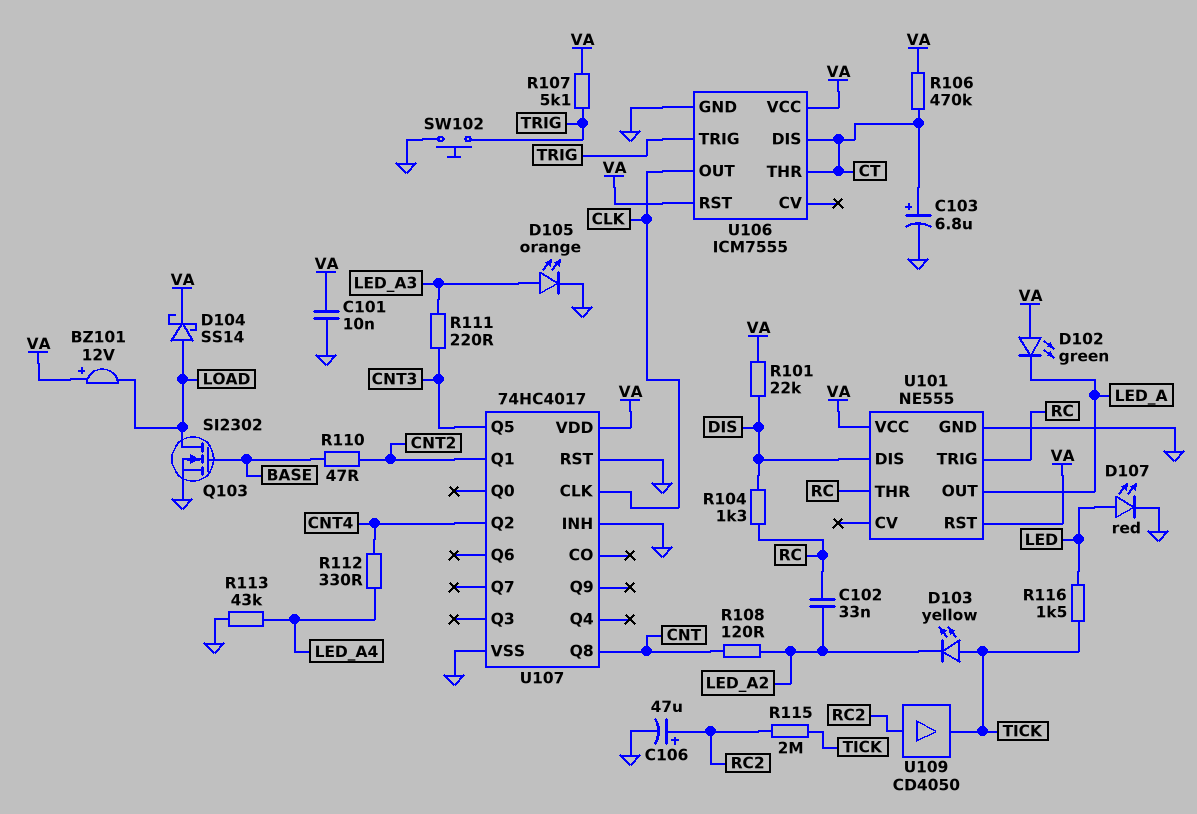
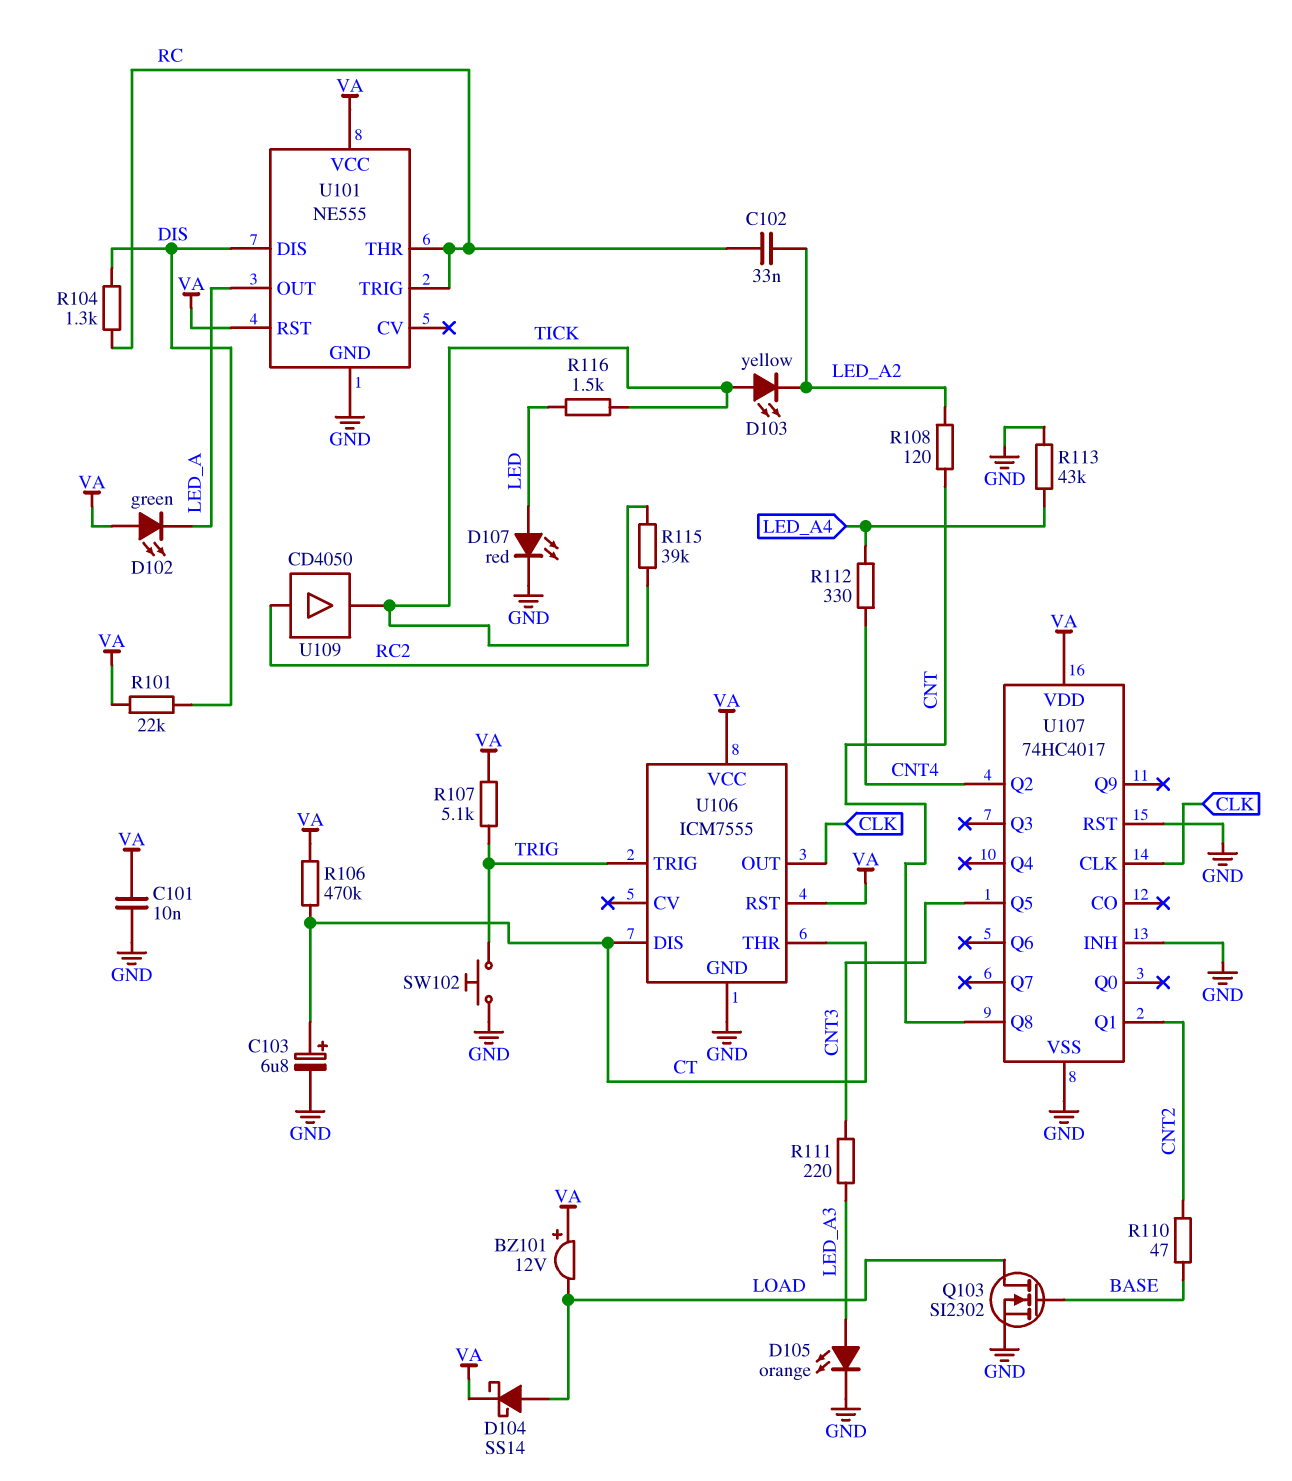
C106: 47uF (plus RC2, minus GND) -> none
R115: 2M (RC2, TICK) -> 39k (RC2, TICK)

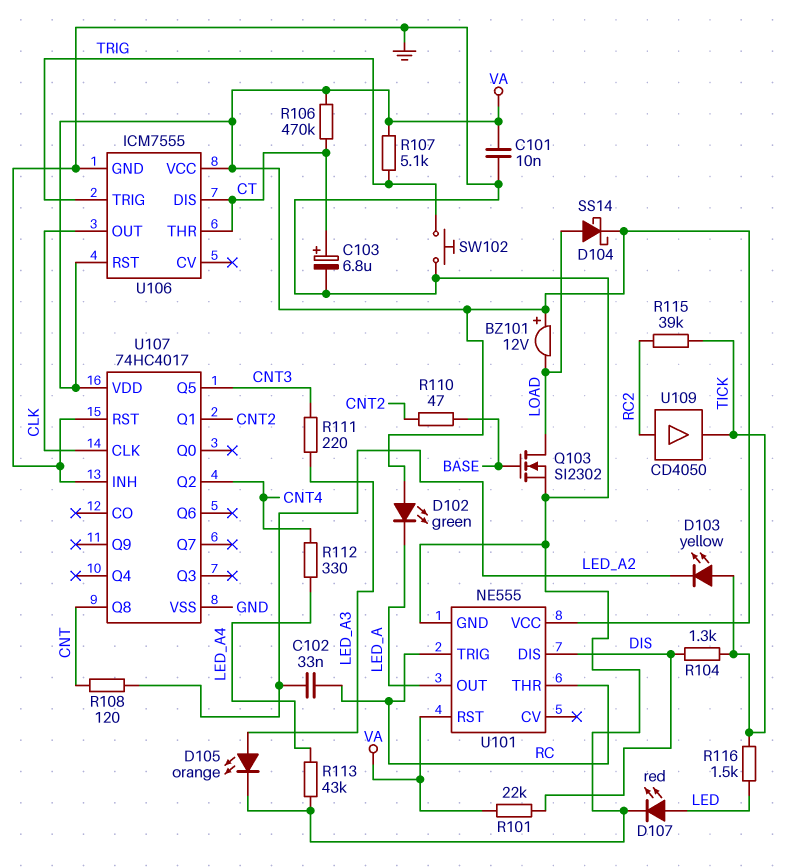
R104: 1.3k (DIS, RC) -> 1.3k (DIS, TICK)

